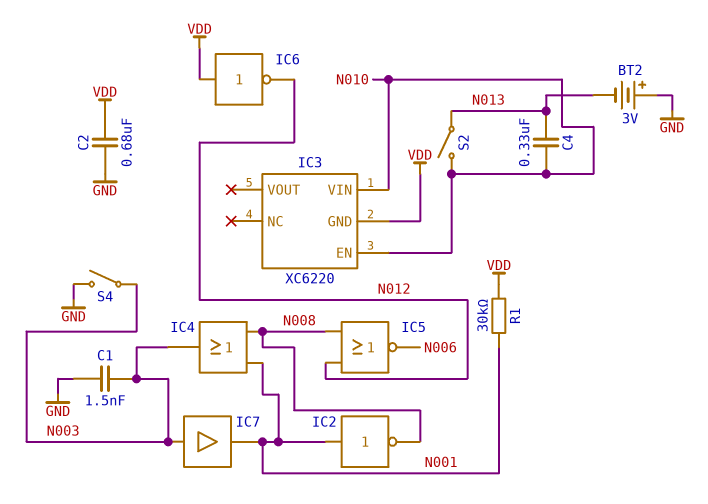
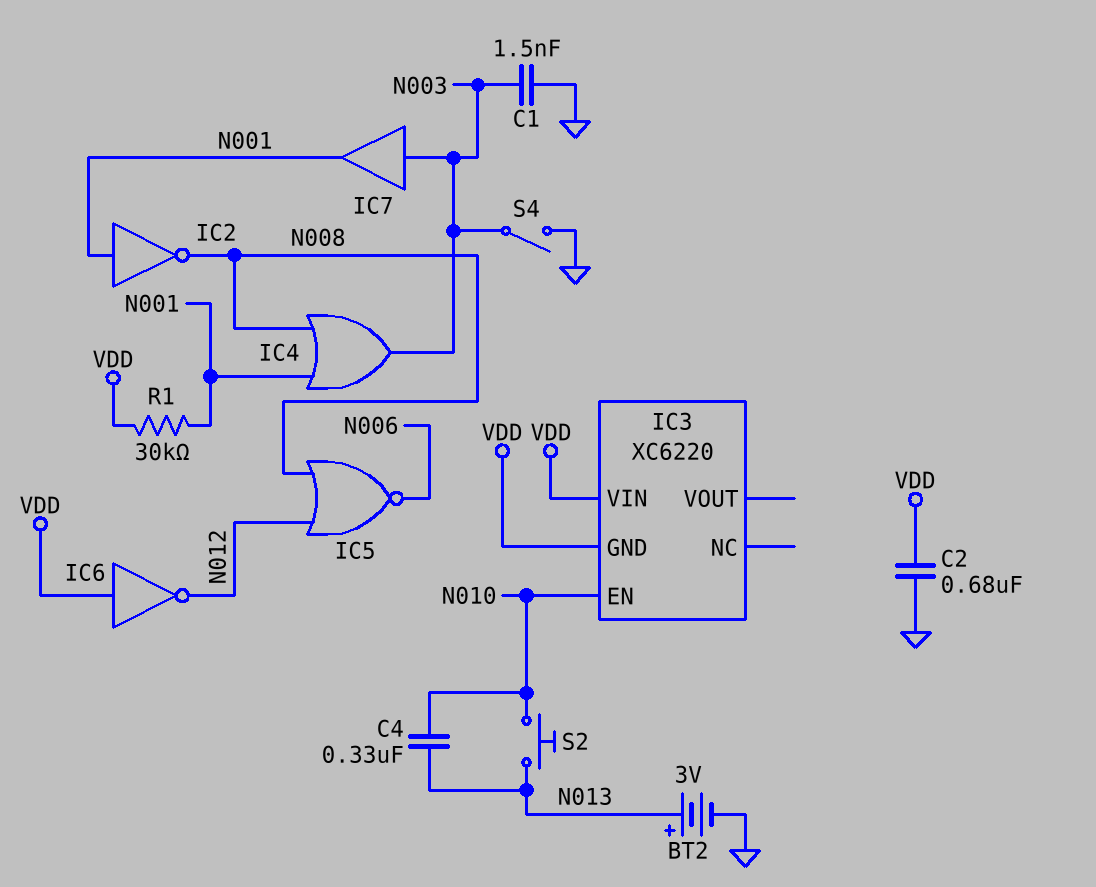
BT2: 3V (plus GND, minus N013) -> 3V (plus N013, minus GND)
IC3 pin VIN: N010 -> VDD
S2: switch (N010, N013) -> button (N010, N013)

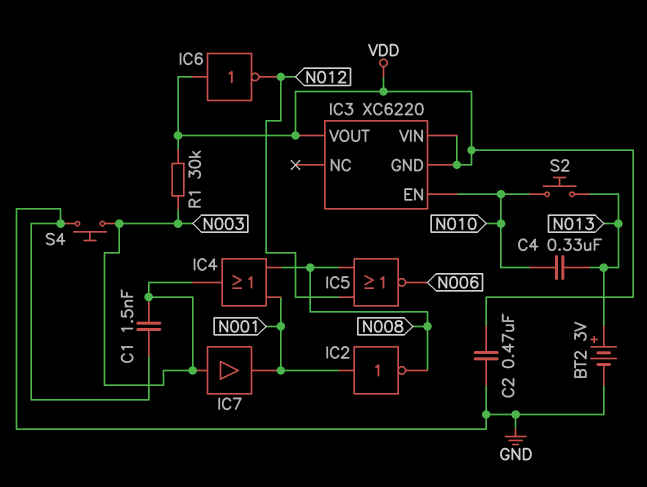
C2: 680nF (GND, VDD) -> 470nF (GND, VDD)
IC3 pin VOUT: none -> VDD
R1: 30k (N001, VDD) -> 30k (N003, VDD)
S4: switch (GND, N003) -> button (GND, N003)

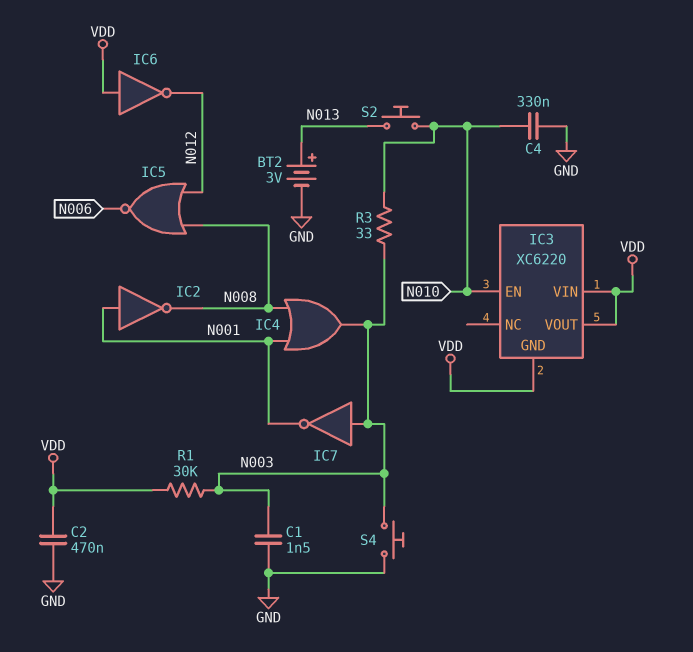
C4: 330nF (N010, N013) -> 330nF (GND, N010)
IC7: buffer (in N003, out N001) -> NOT (in N003, out N001)
R3: none -> 33 (N003, N010)

